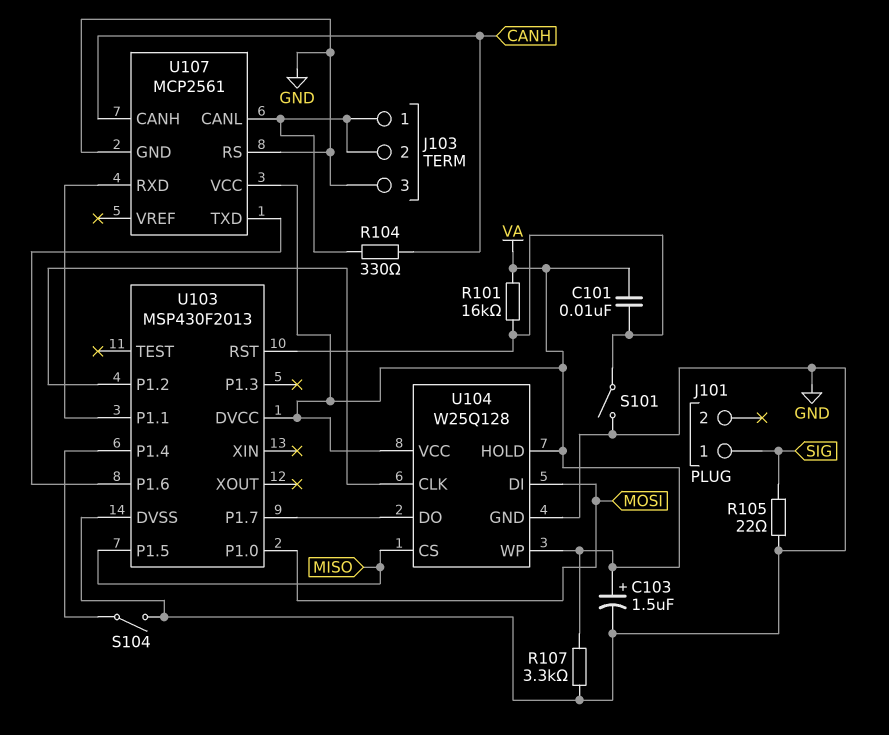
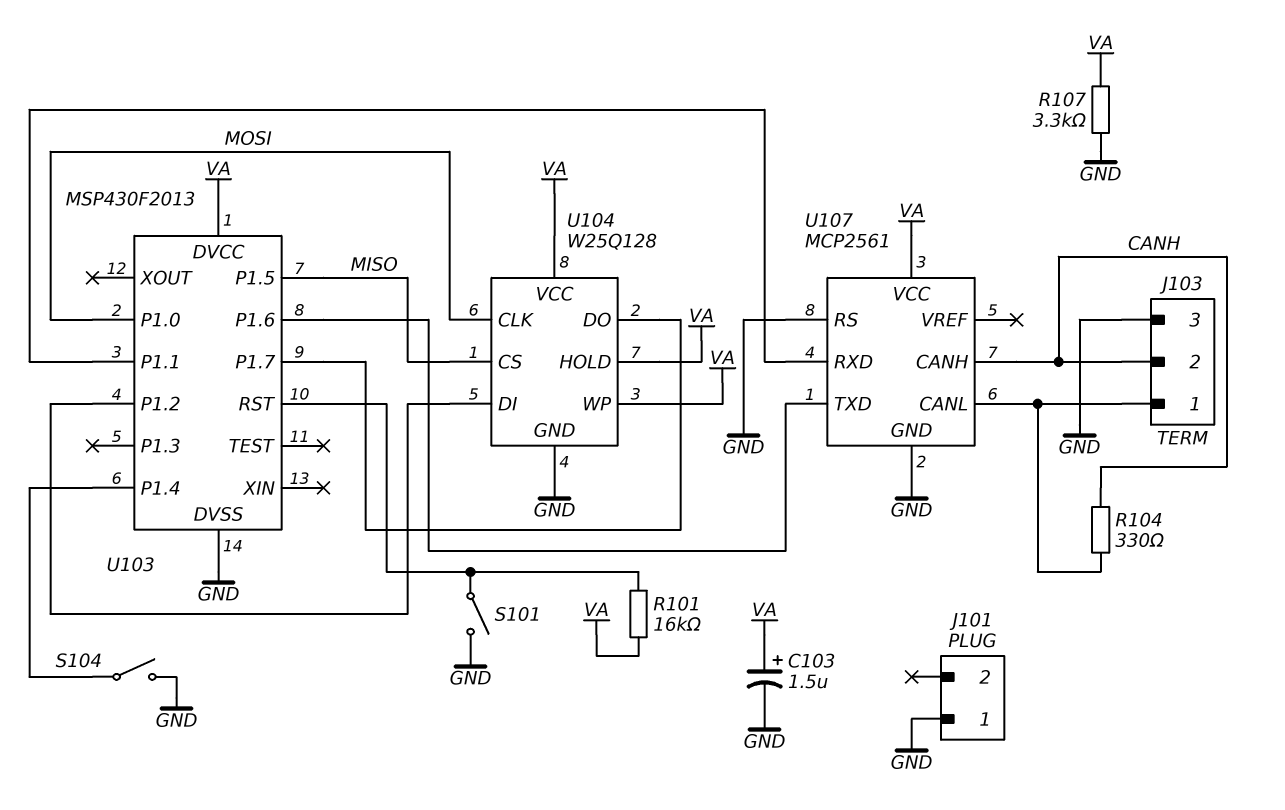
C101: 10nF (U103/RST, VA) -> none
J101 pin 1: SIG -> GND
J103 pin 2: J103/1 -> CANH
R105: 22 (GND, SIG) -> none
U104 pin CLK: U103/P1.2 -> MOSI
U104 pin DI: MOSI -> U103/P1.2

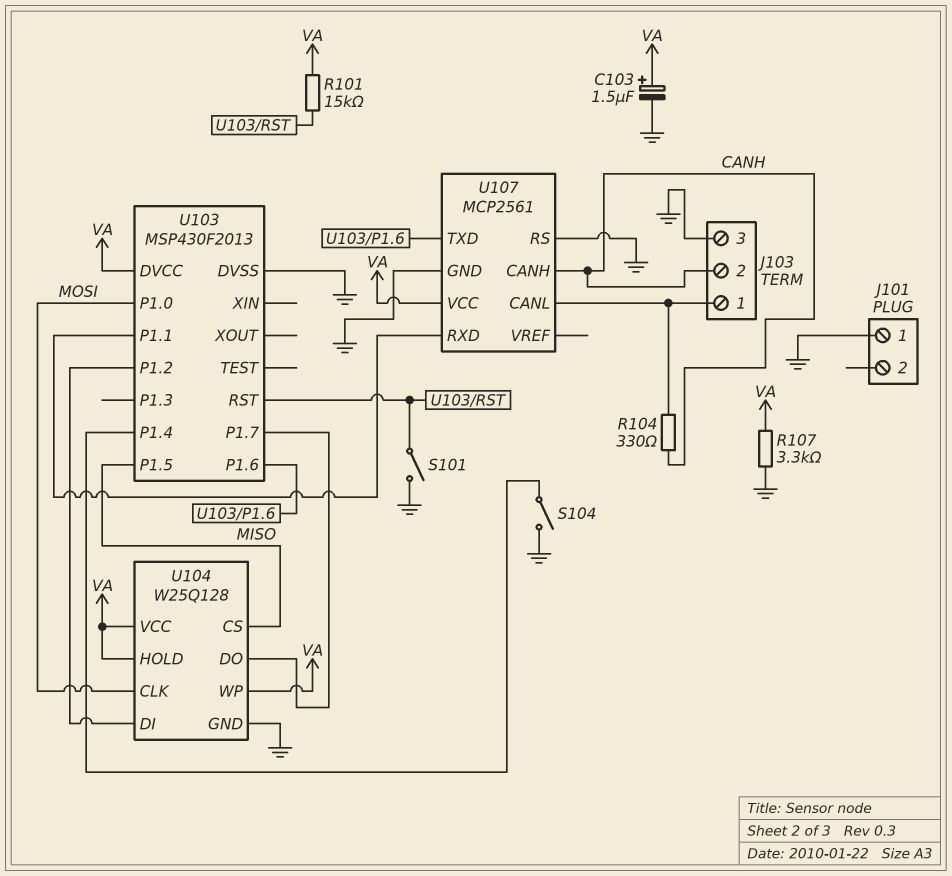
R101: 16k (U103/RST, VA) -> 15k (U103/RST, VA)

